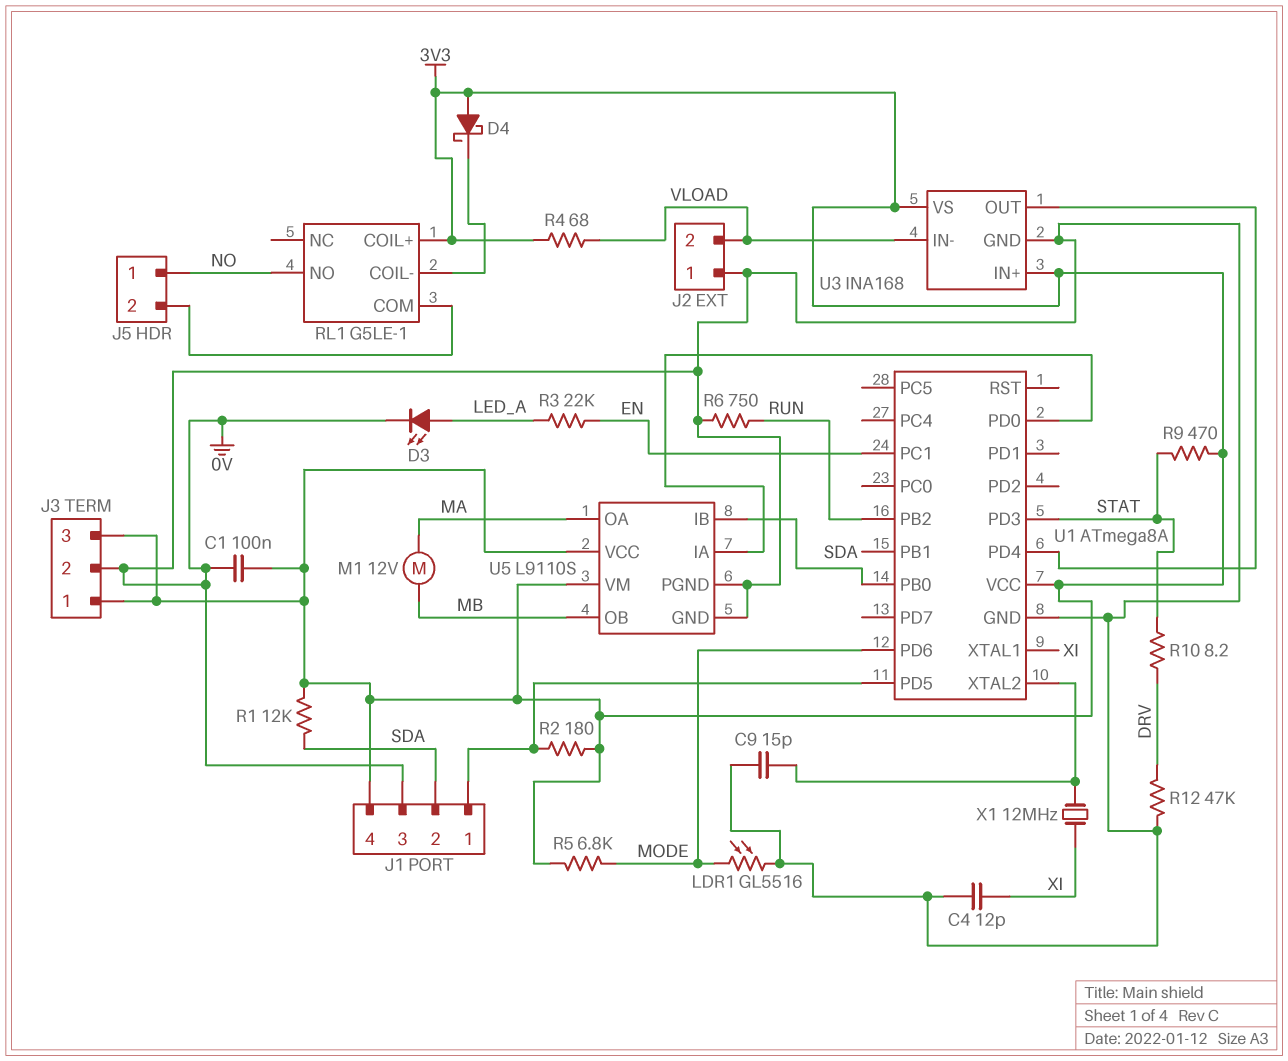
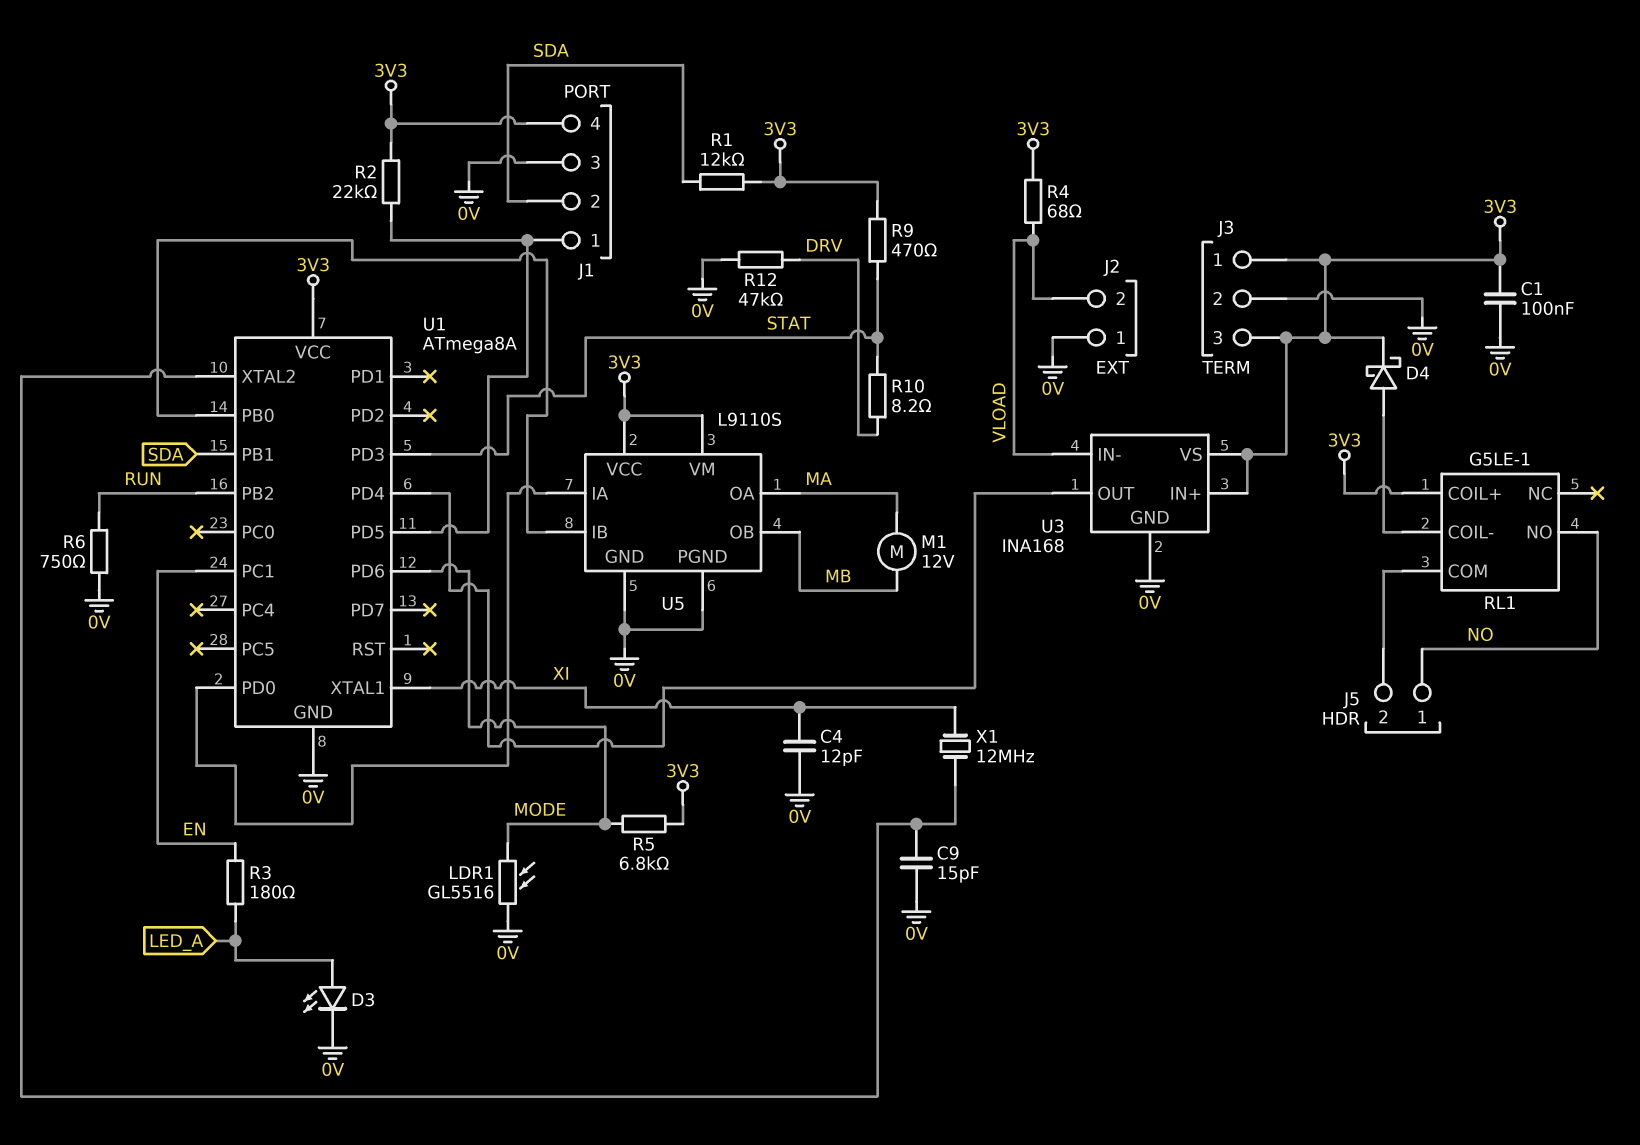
D4: schottky (A 3V3, K RL1/COIL-) -> schottky (A RL1/COIL-, K 3V3)
R2: 180 (3V3, J1/1) -> 22k (3V3, J1/1)
R3: 22k (EN, LED_A) -> 180 (EN, LED_A)

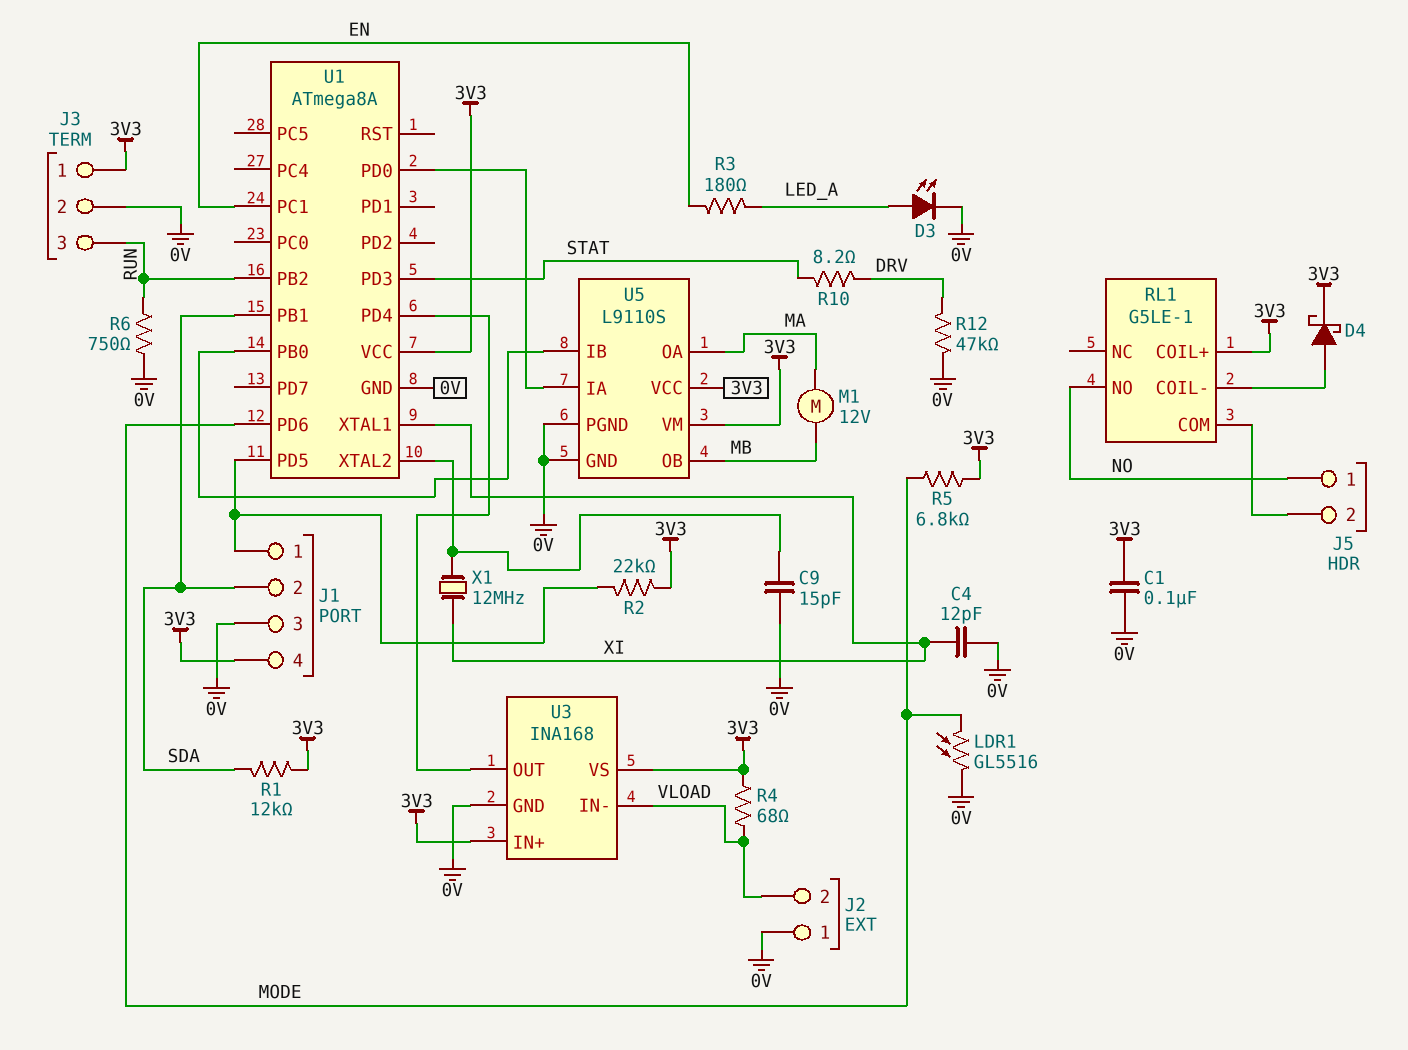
J3 pin 3: 3V3 -> RUN
R9: 470 (3V3, STAT) -> none

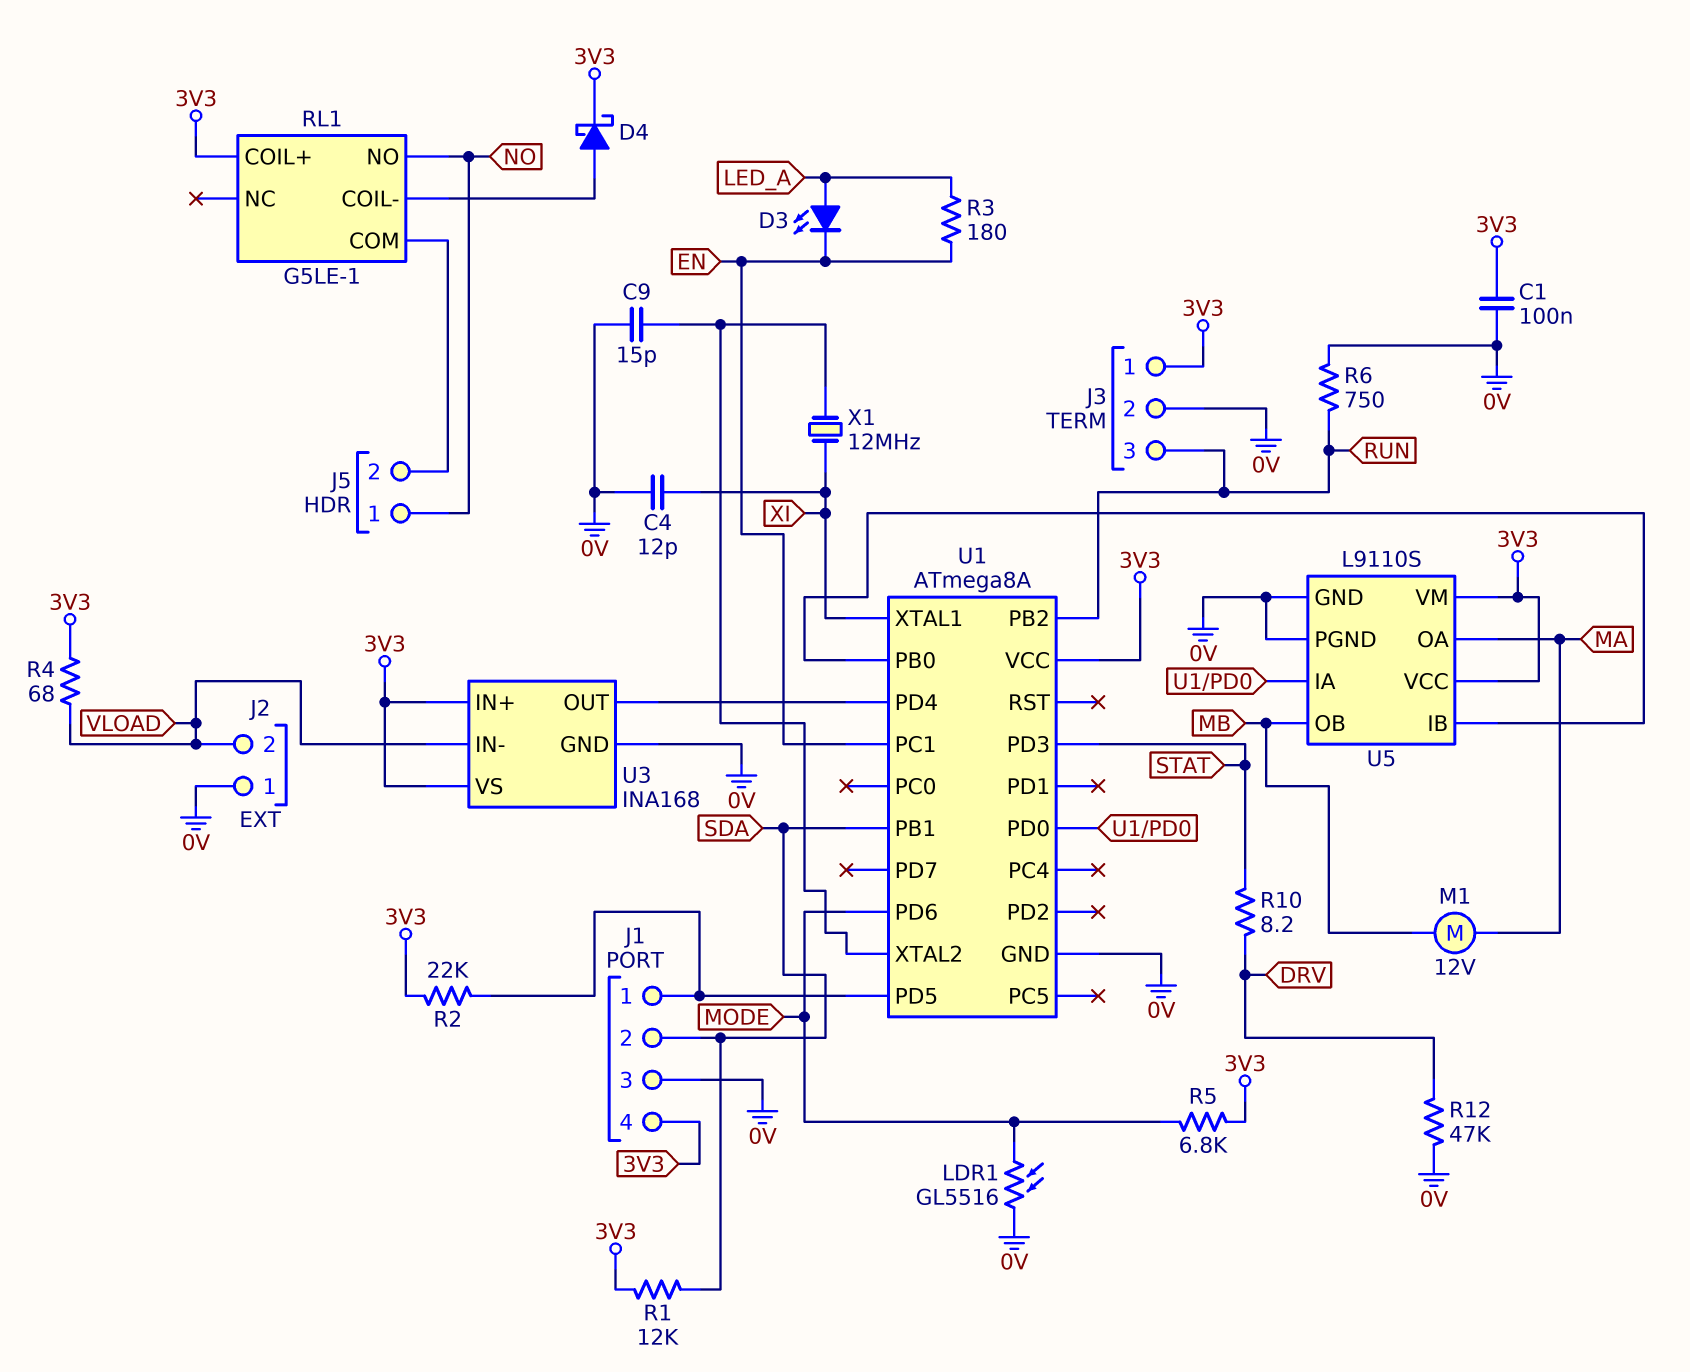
D3: LED (A LED_A, K 0V) -> LED (A LED_A, K EN)

